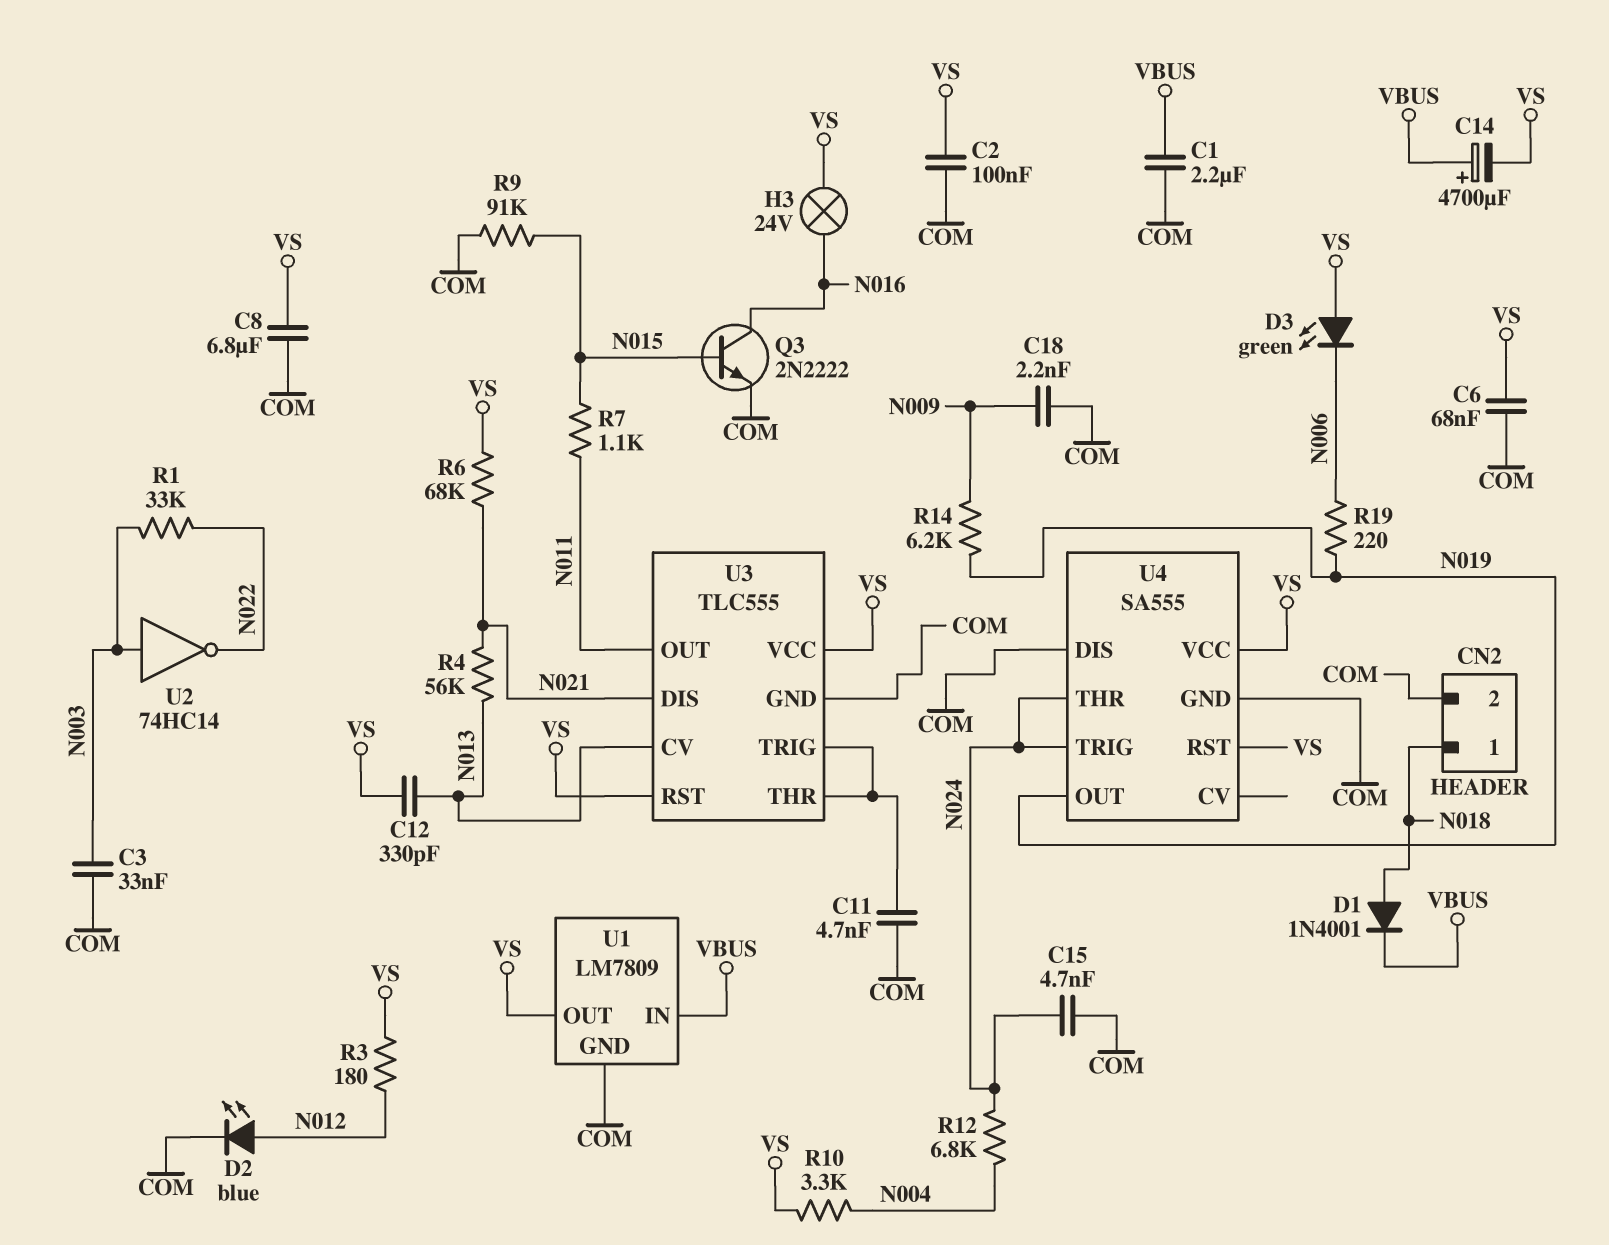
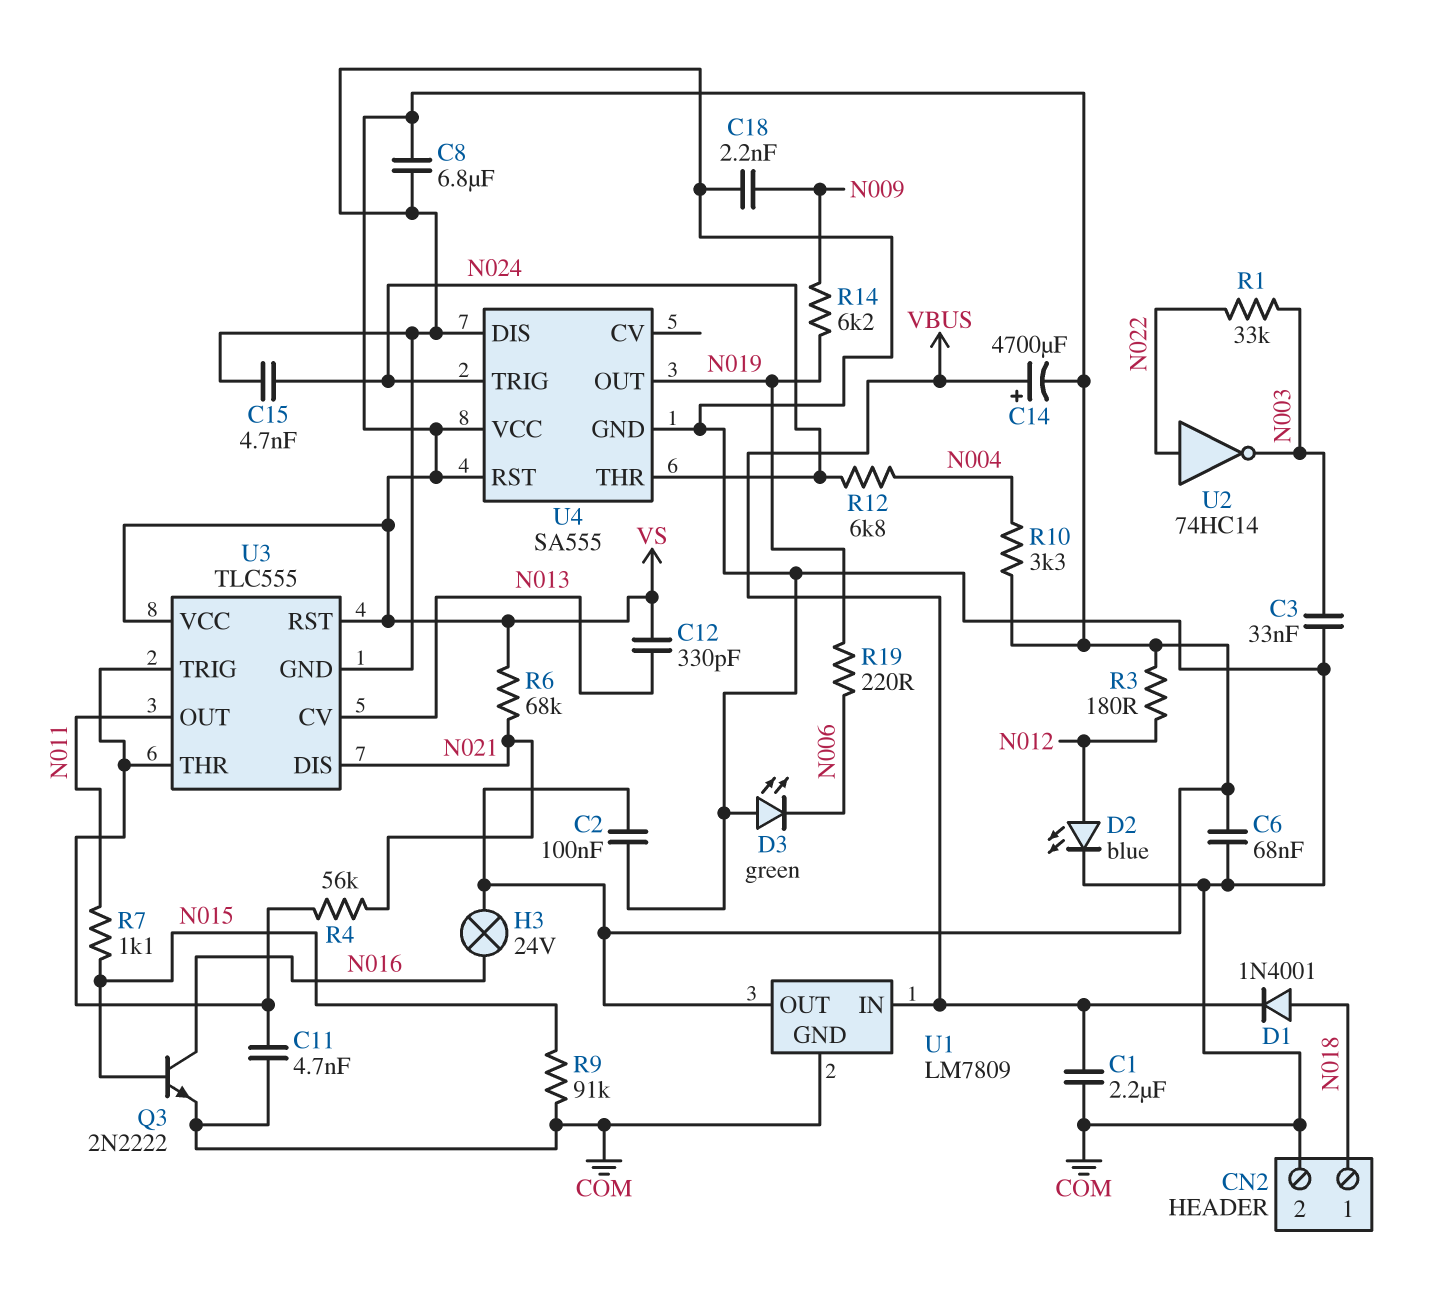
D3: LED green (A VS, K N006) -> LED green (A COM, K N006)
R4: 56k (N013, N021) -> 56k (N021, U3/THR)
U2: NOT 74HC14 (in N003, out N022) -> NOT 74HC14 (in N022, out N003)

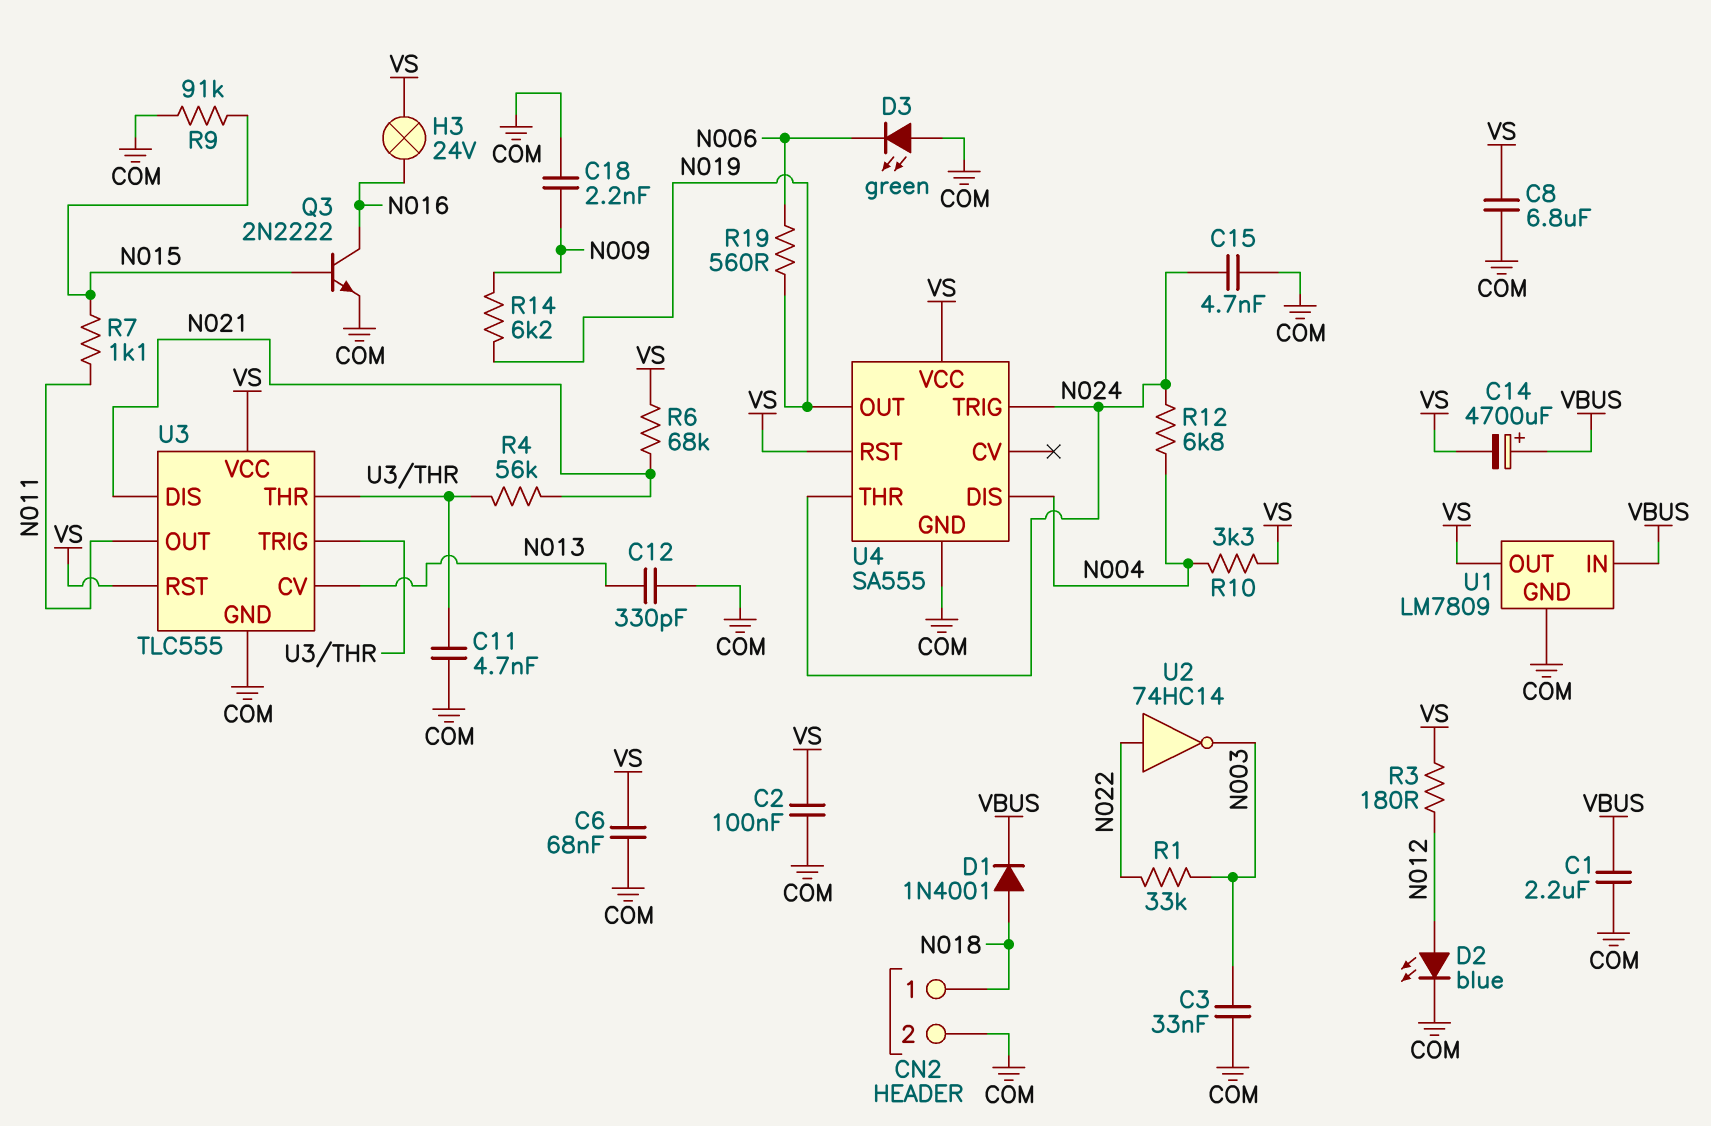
C12: 330pF (N013, VS) -> 330pF (COM, N013)
R19: 220 (N006, N019) -> 560 (N006, N019)
U4 pin DIS: COM -> N004

